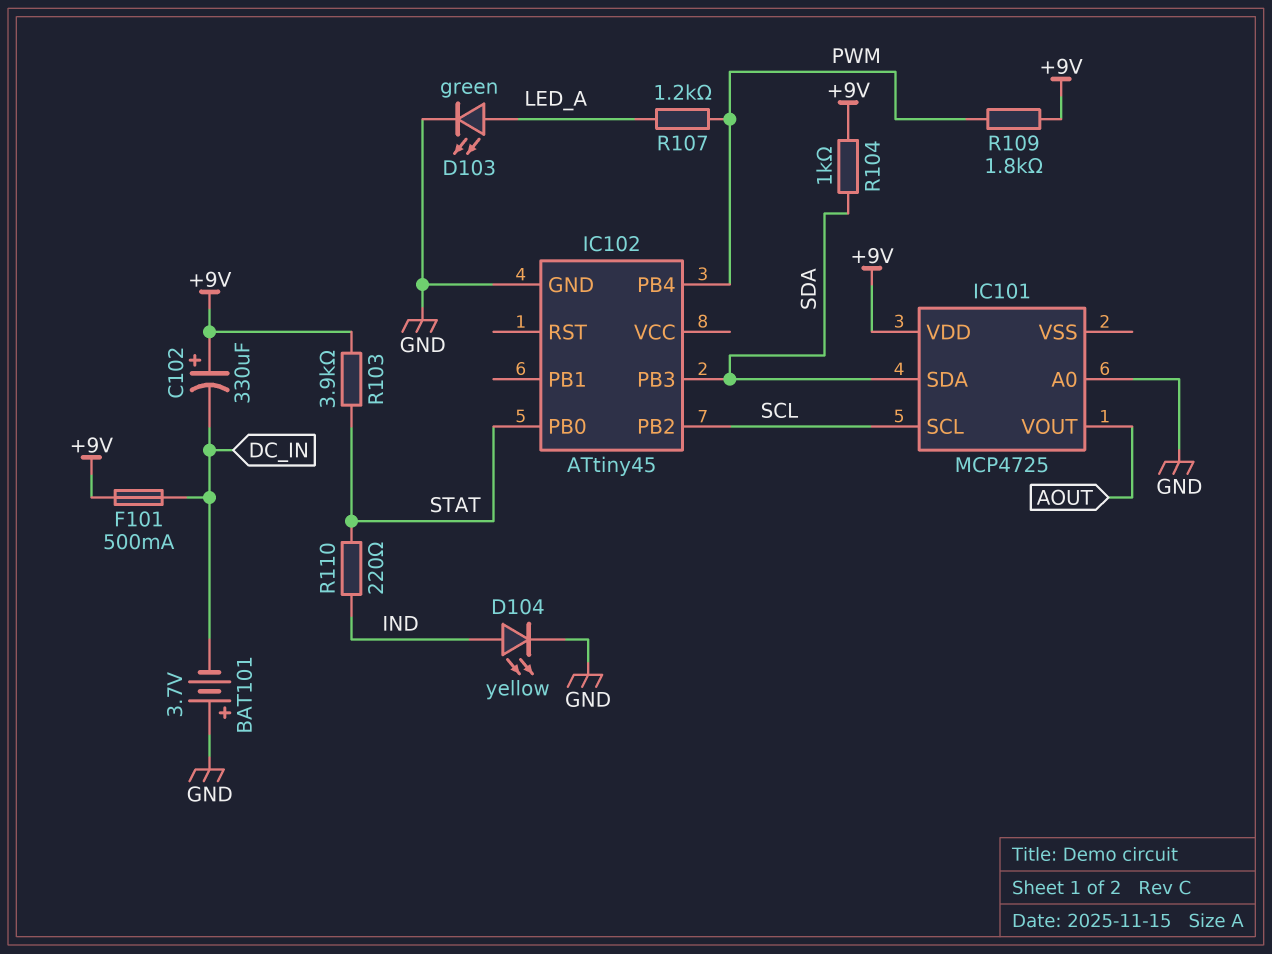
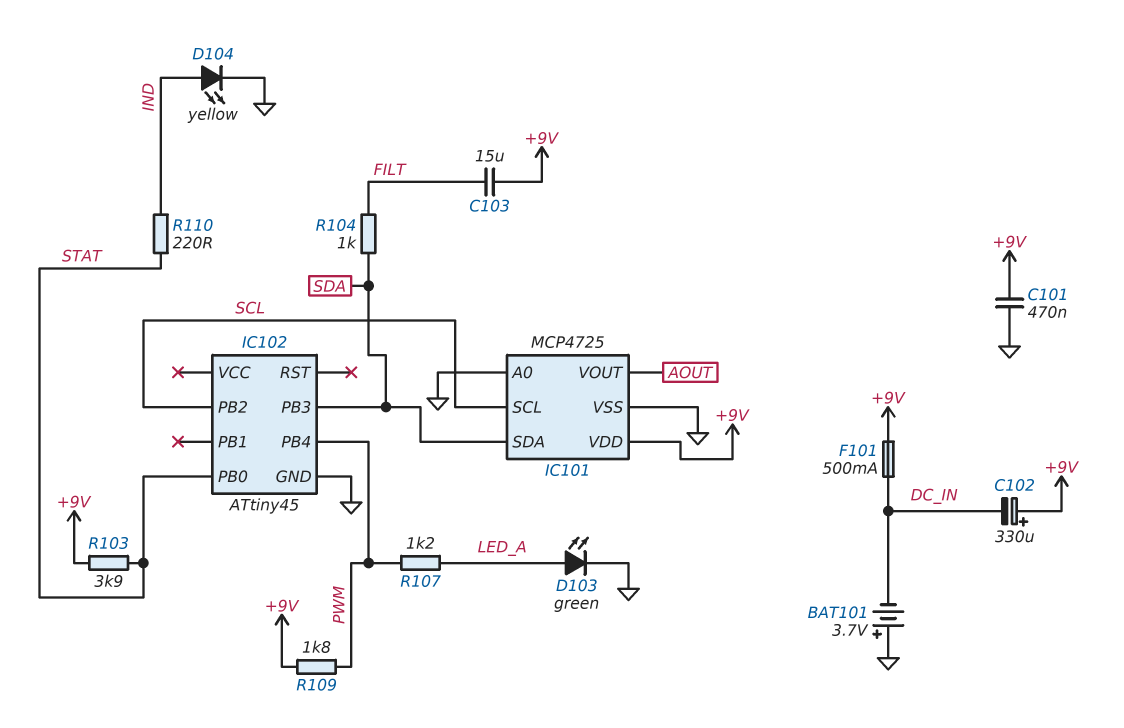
C101: none -> 470nF (+9V, GND)
C103: none -> 15uF (+9V, FILT)
IC101 pin VSS: none -> GND
R104: 1k (+9V, SDA) -> 1k (FILT, SDA)

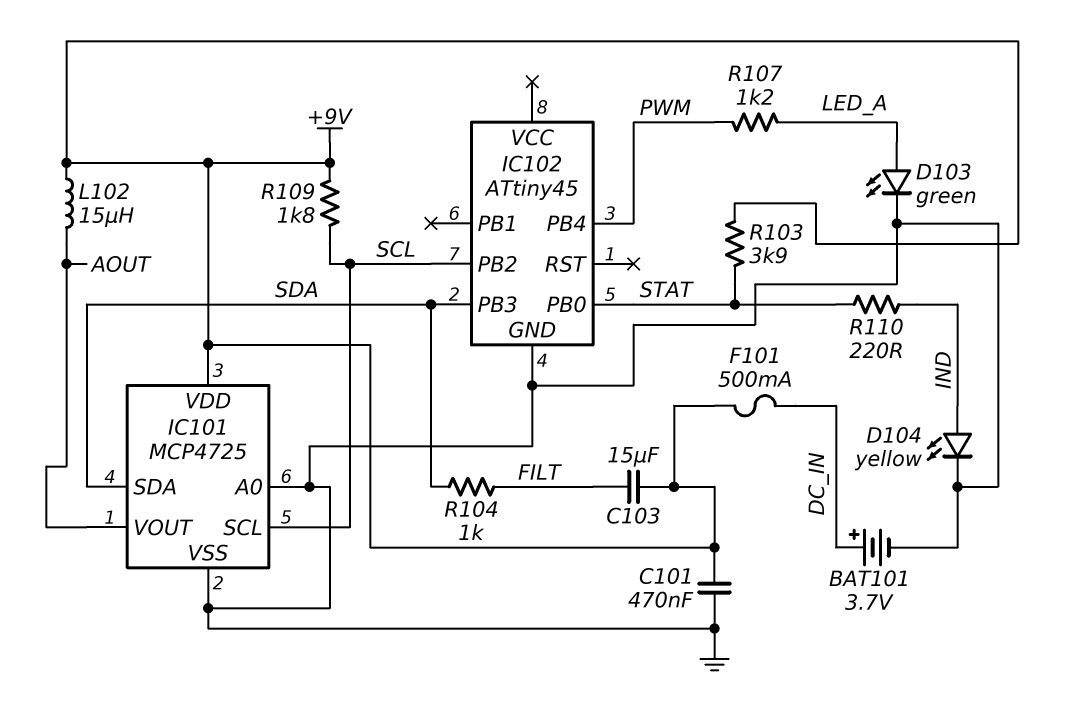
BAT101: 3.7V (plus GND, minus DC_IN) -> 3.7V (plus DC_IN, minus GND)
C102: 330uF (plus +9V, minus DC_IN) -> none
L102: none -> 15uH (+9V, AOUT)
R109: 1.8k (+9V, PWM) -> 1.8k (+9V, SCL)

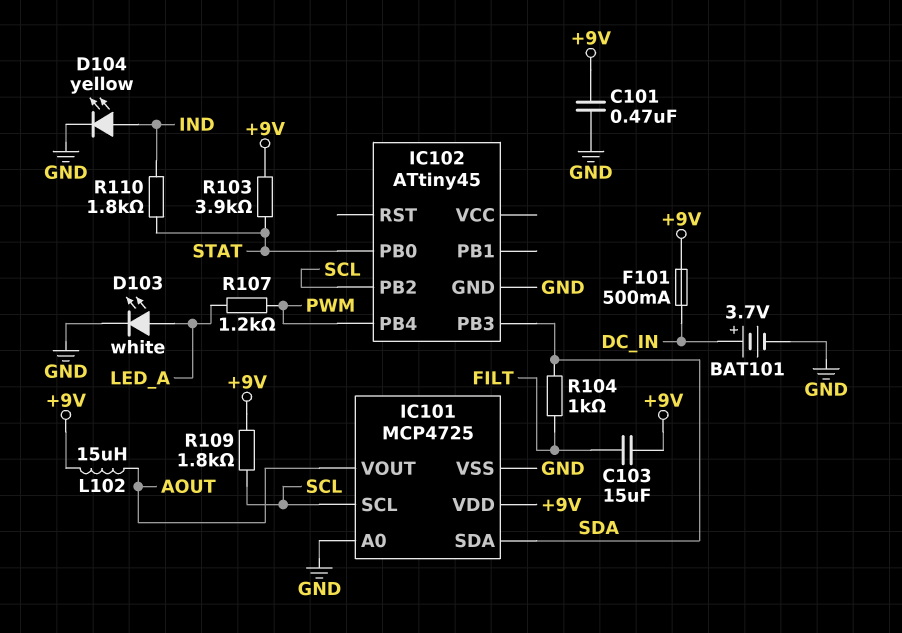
D103: LED green (A LED_A, K GND) -> LED white (A LED_A, K GND)
R110: 220 (IND, STAT) -> 1.8k (IND, STAT)

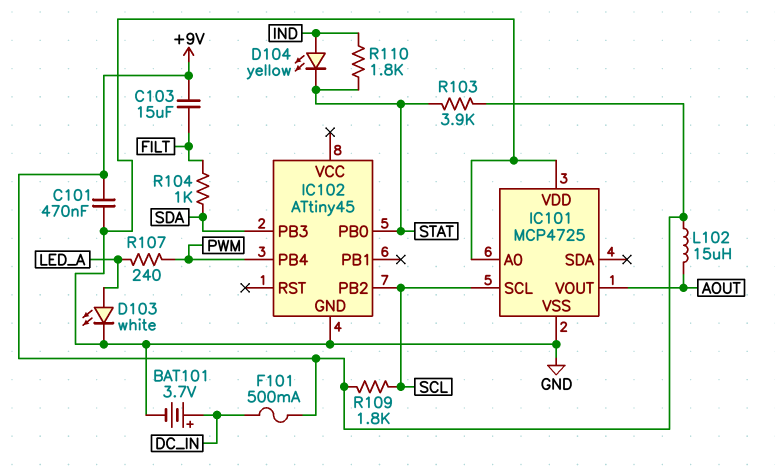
D104: LED yellow (A IND, K GND) -> LED yellow (A IND, K STAT)
IC101 pin SDA: SDA -> none
IC101 pin VDD: +9V -> GND
R107: 1.2k (LED_A, PWM) -> 240 (LED_A, PWM)

